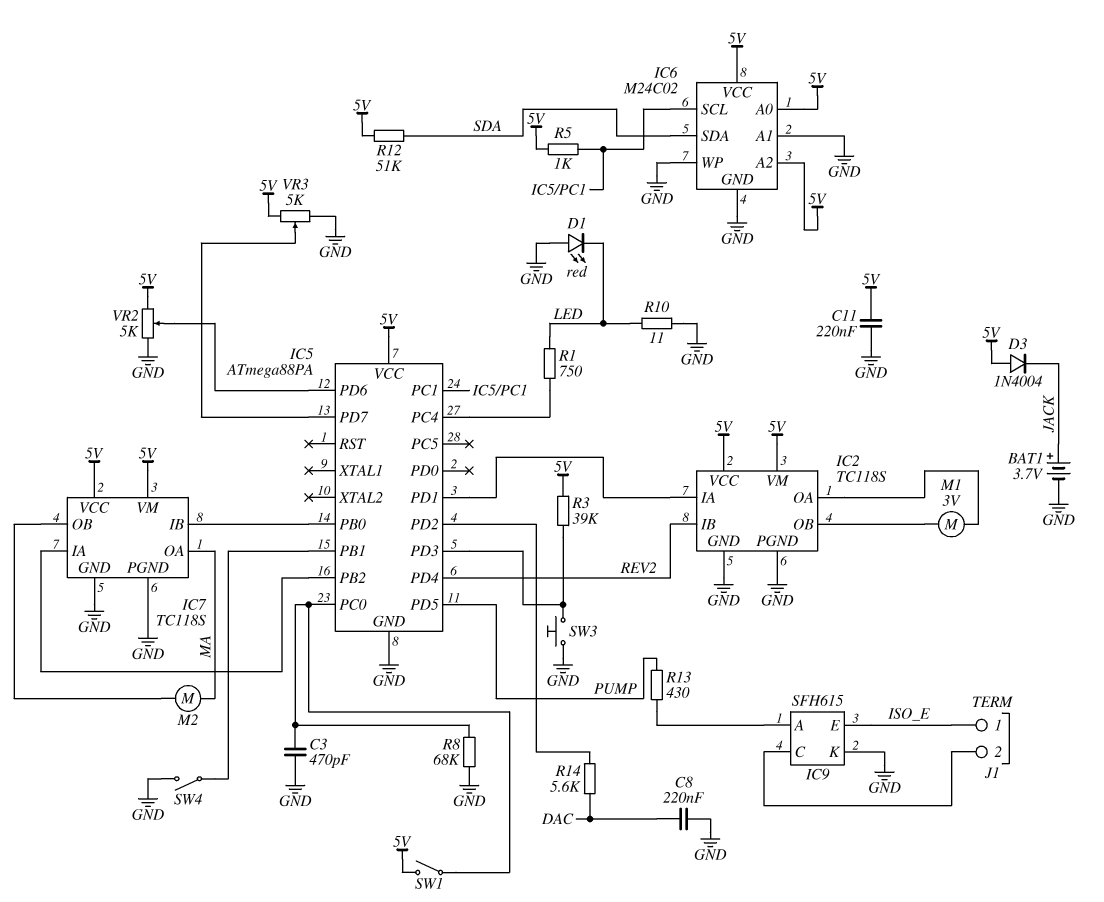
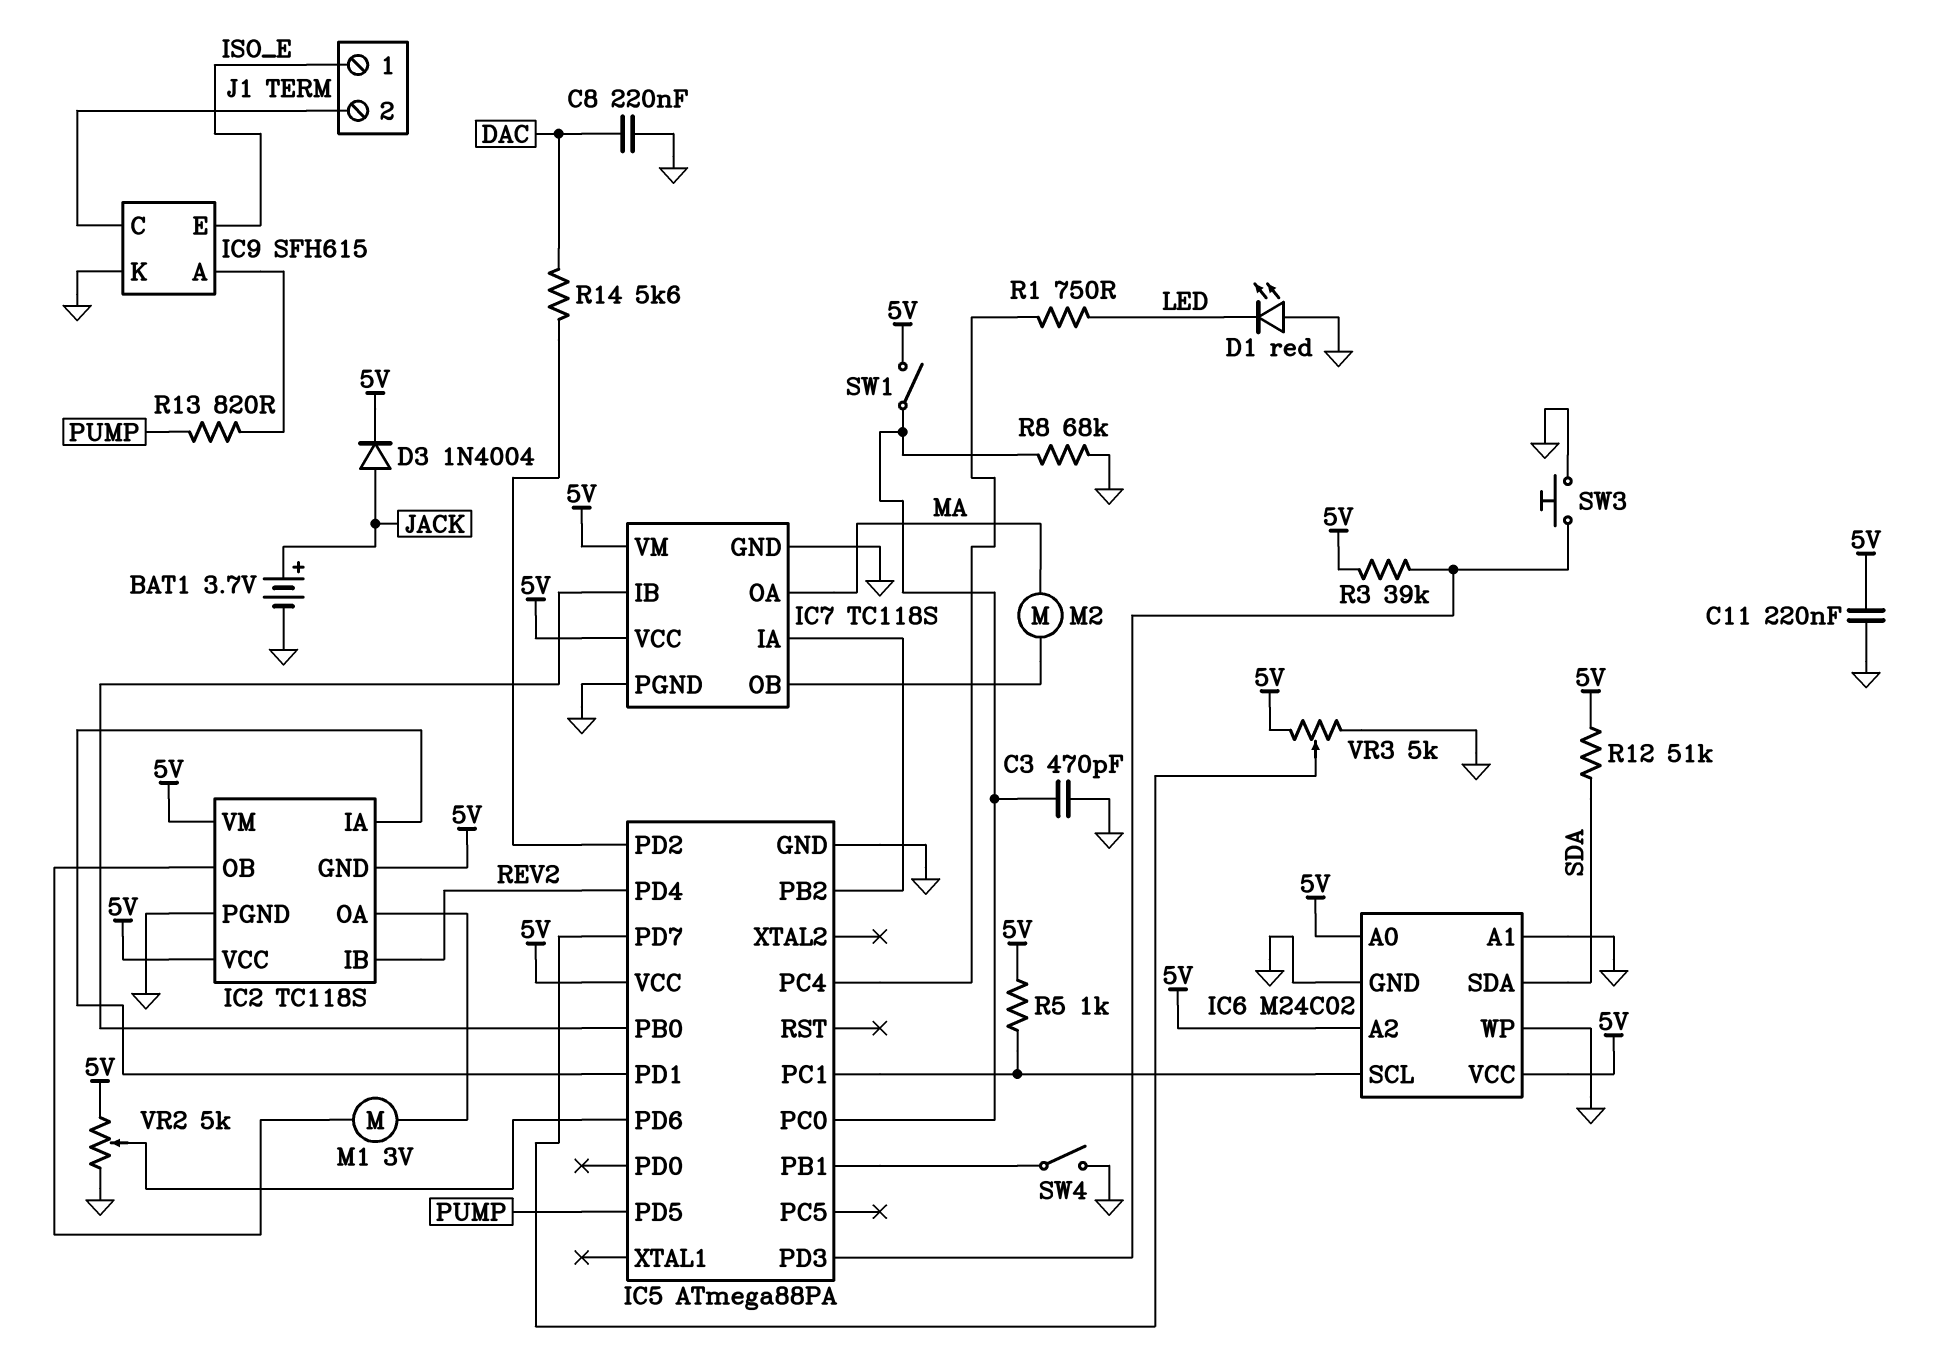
D3: diode 1N4004 (A 5V, K JACK) -> diode 1N4004 (A JACK, K 5V)
IC2 pin GND: GND -> 5V
R10: 11 (GND, LED) -> none
R13: 430 (IC9/A, PUMP) -> 820 (IC9/A, PUMP)

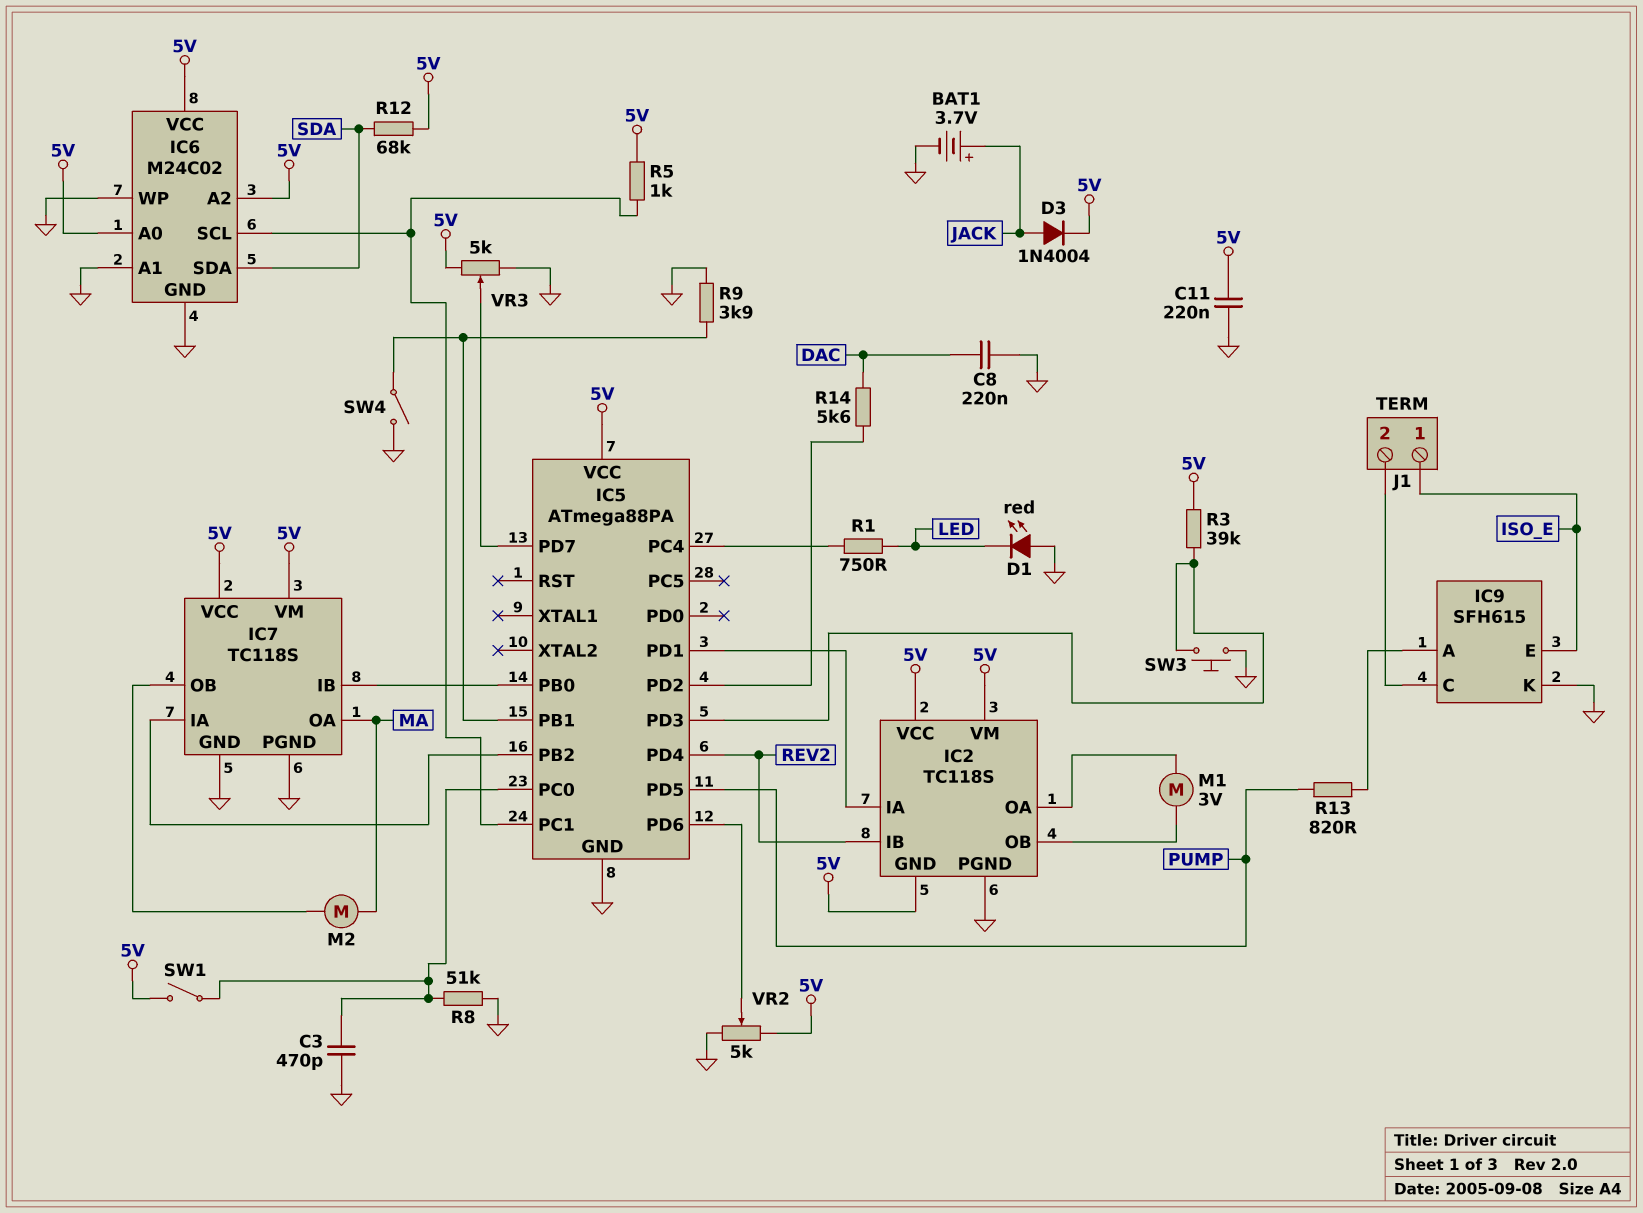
R8: 68k (GND, IC5/PC0) -> 51k (GND, IC5/PC0)
R9: none -> 3.9k (GND, IC5/PB1)
R12: 51k (5V, SDA) -> 68k (5V, SDA)

